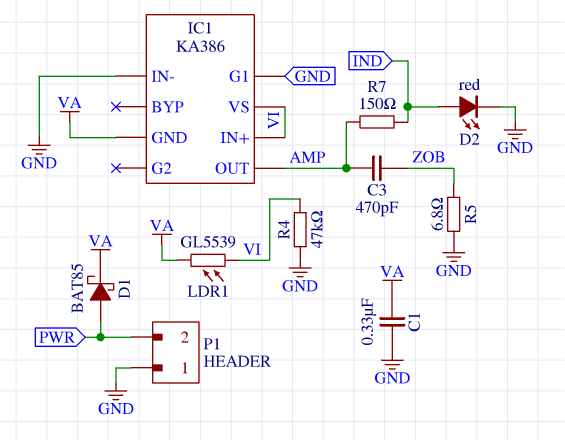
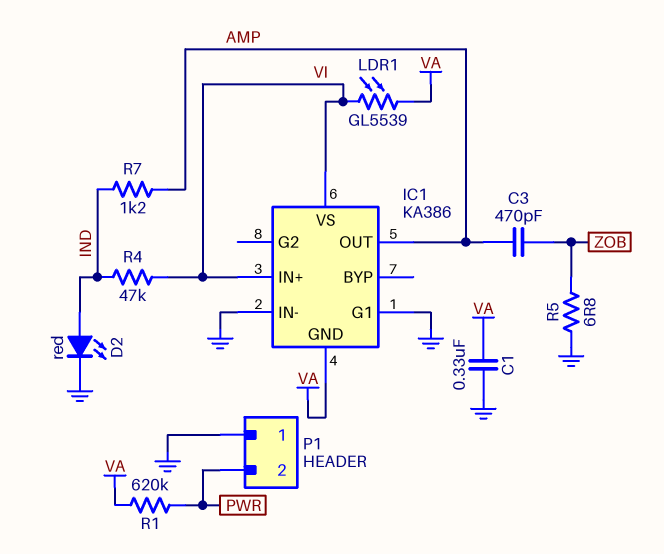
D1: schottky BAT85 (A PWR, K VA) -> none
R1: none -> 620k (PWR, VA)
R4: 47k (GND, VI) -> 47k (IND, VI)
R7: 150 (AMP, IND) -> 1.2k (AMP, IND)

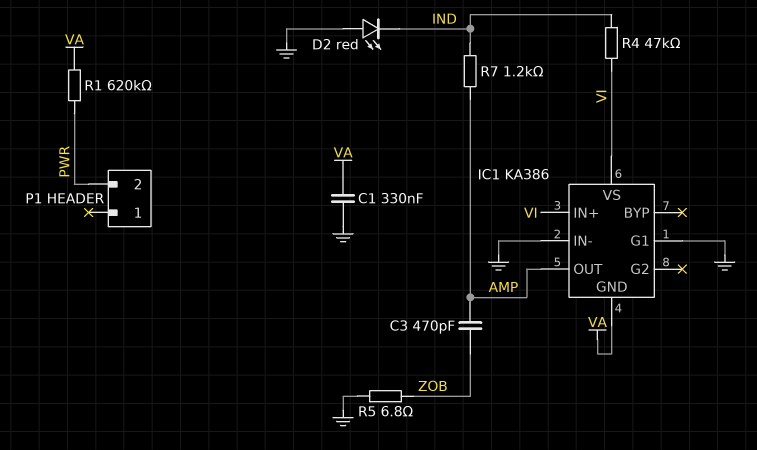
D2: LED red (A IND, K GND) -> LED red (A GND, K IND)
LDR1: GL5539 (VA, VI) -> none
P1 pin 1: GND -> none

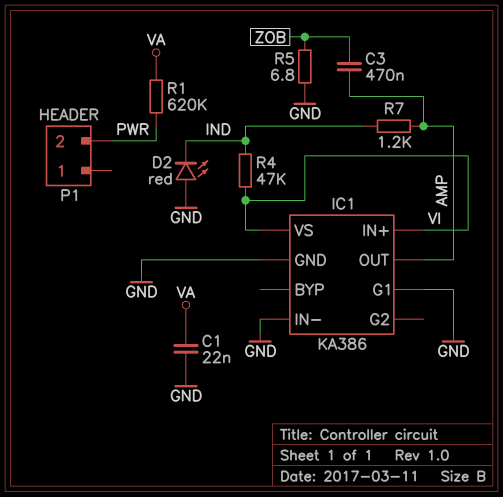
C1: 330nF (GND, VA) -> 22nF (GND, VA)
C3: 470pF (AMP, ZOB) -> 470nF (AMP, ZOB)
IC1 pin GND: VA -> GND

